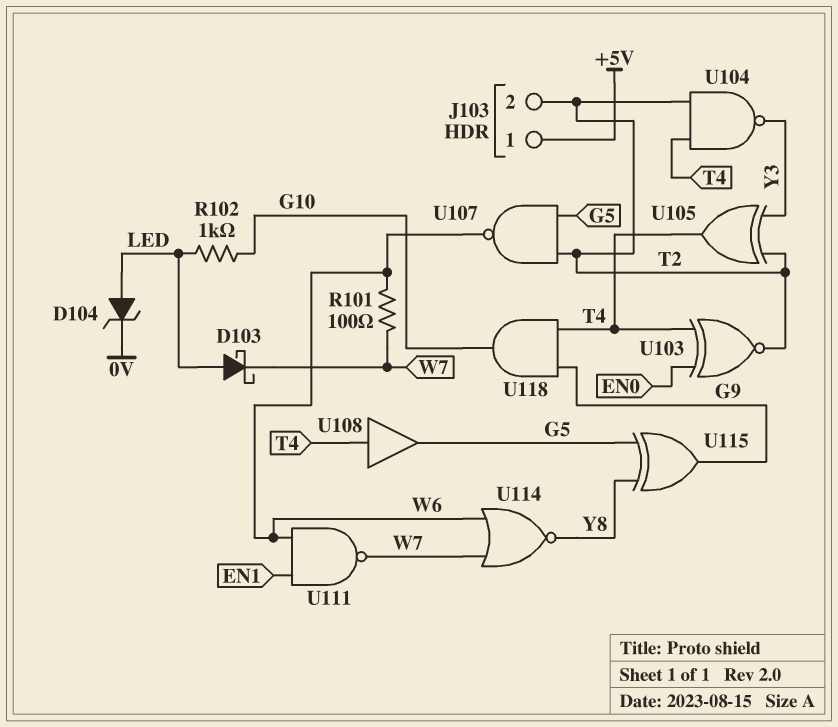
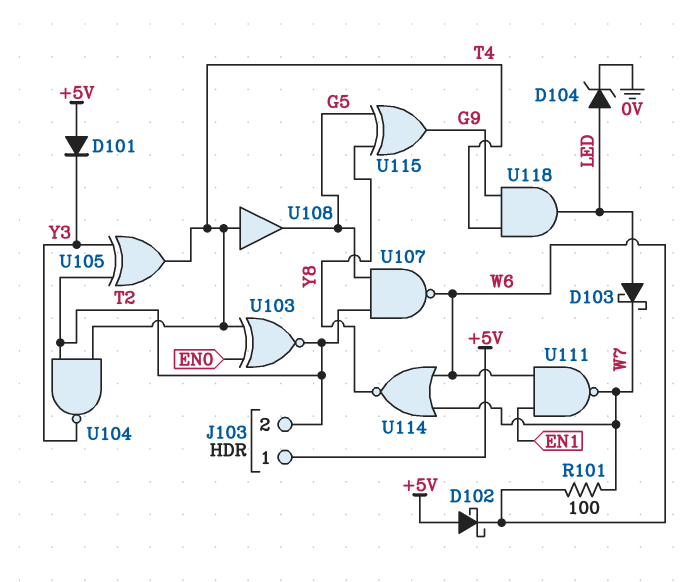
D101: none -> diode (A +5V, K Y3)
D102: none -> schottky (A +5V, K W6)
R102: 1k (G10, LED) -> none
U118: AND (in G9, in T4, out G10) -> AND (in G9, in T4, out LED)

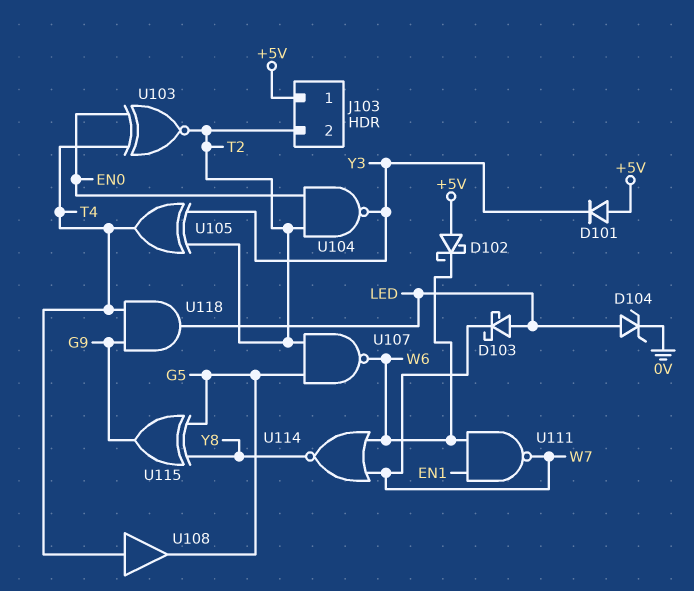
R101: 100 (W6, W7) -> none
U104: NAND (in T2, in T4, out Y3) -> NAND (in EN0, in T2, out Y3)

